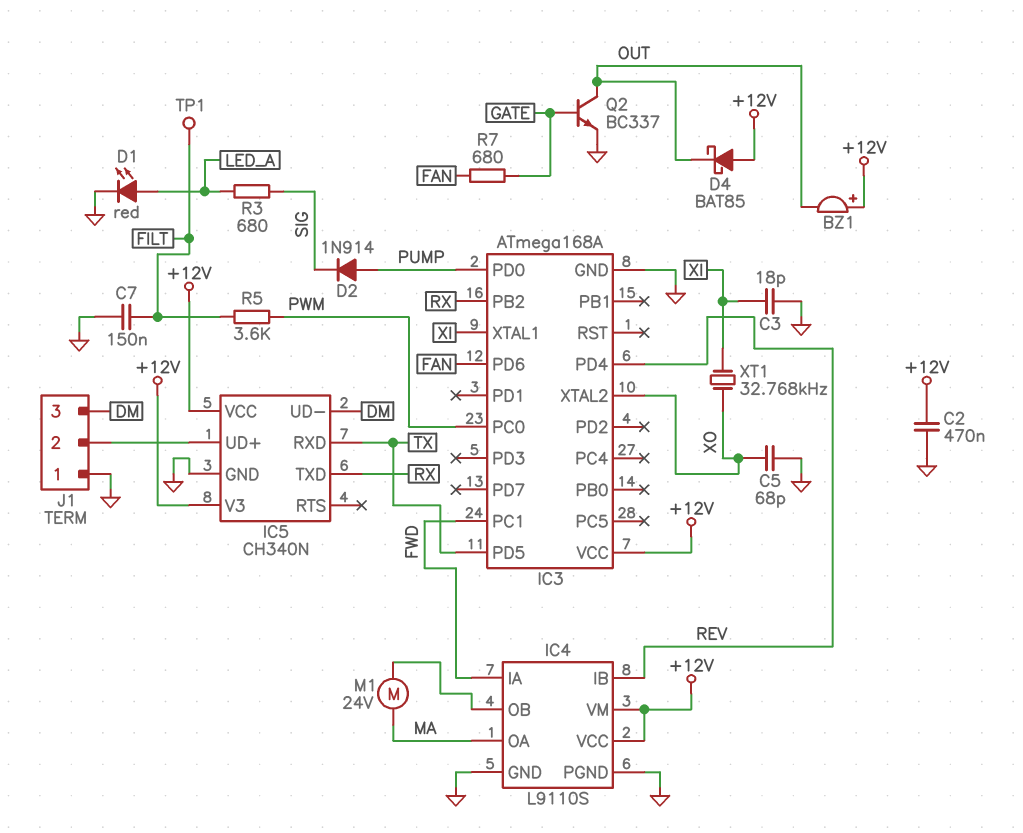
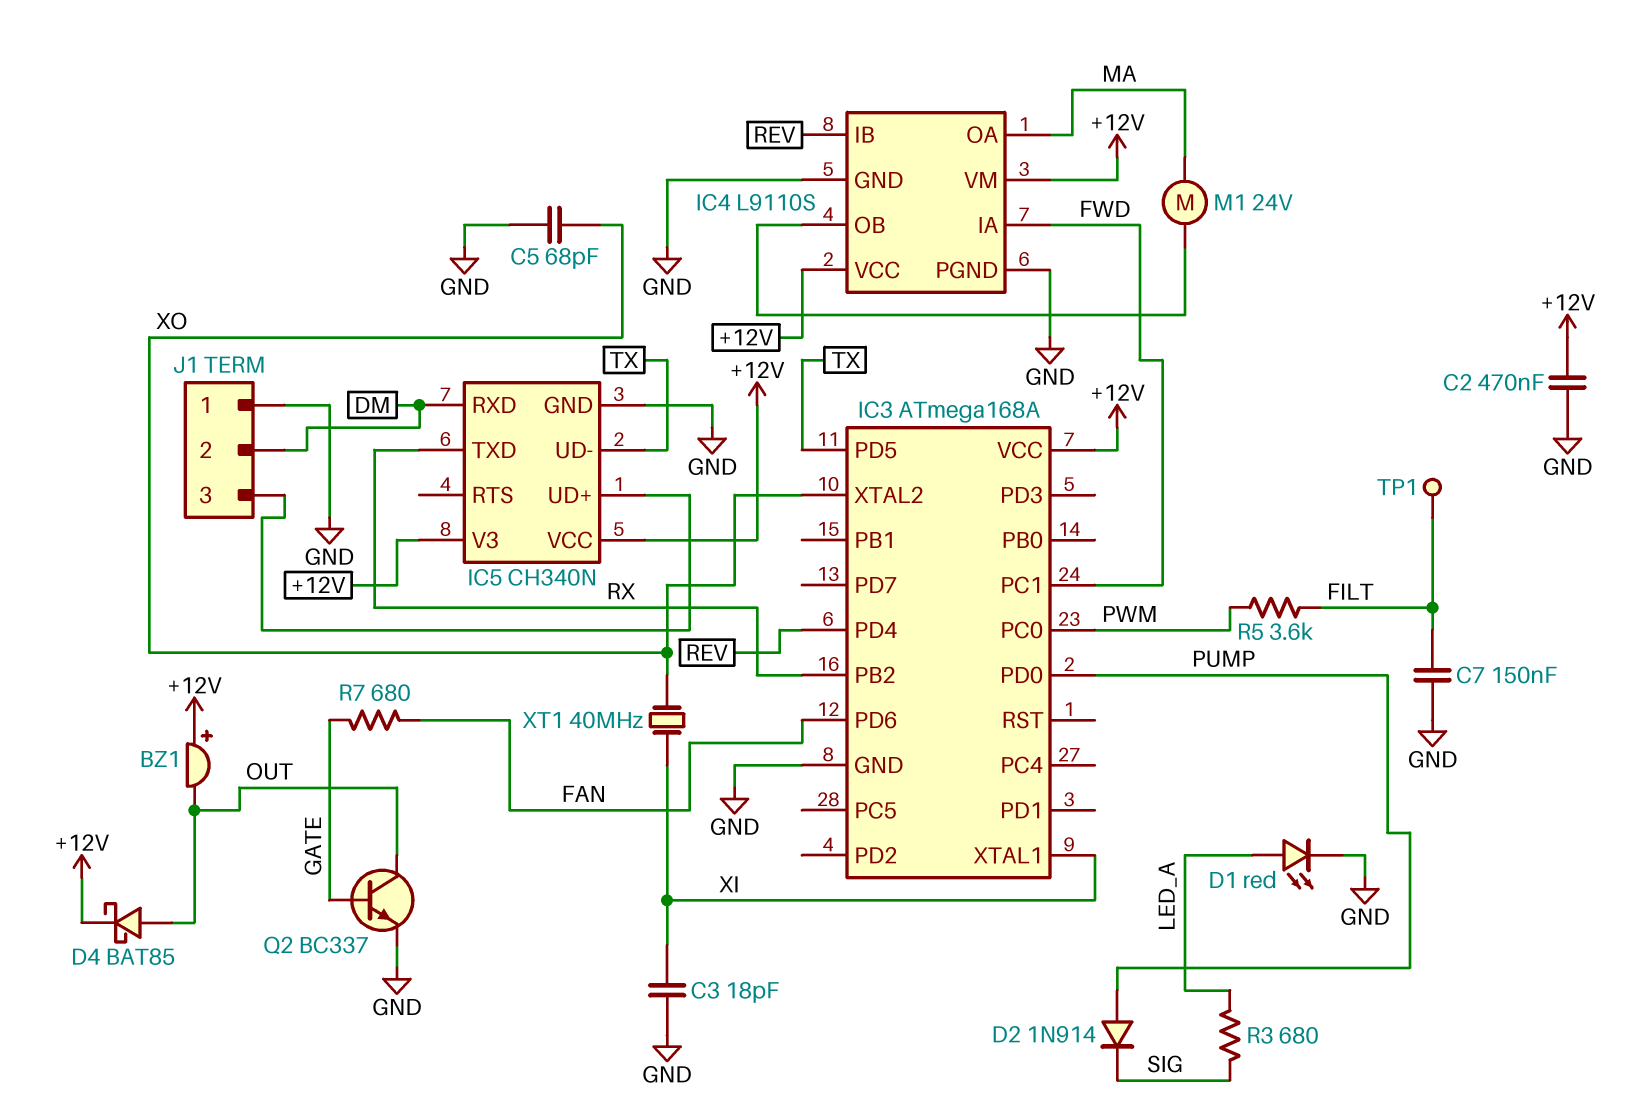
D4: schottky BAT85 (A +12V, K OUT) -> schottky BAT85 (A OUT, K +12V)
IC5 pin RXD: TX -> DM
IC5 pin UD-: DM -> TX
J1 pin 2: IC5/UD+ -> DM
J1 pin 3: DM -> IC5/UD+
XT1: 32.768kHz (XI, XO) -> 40MHz (XI, XO)

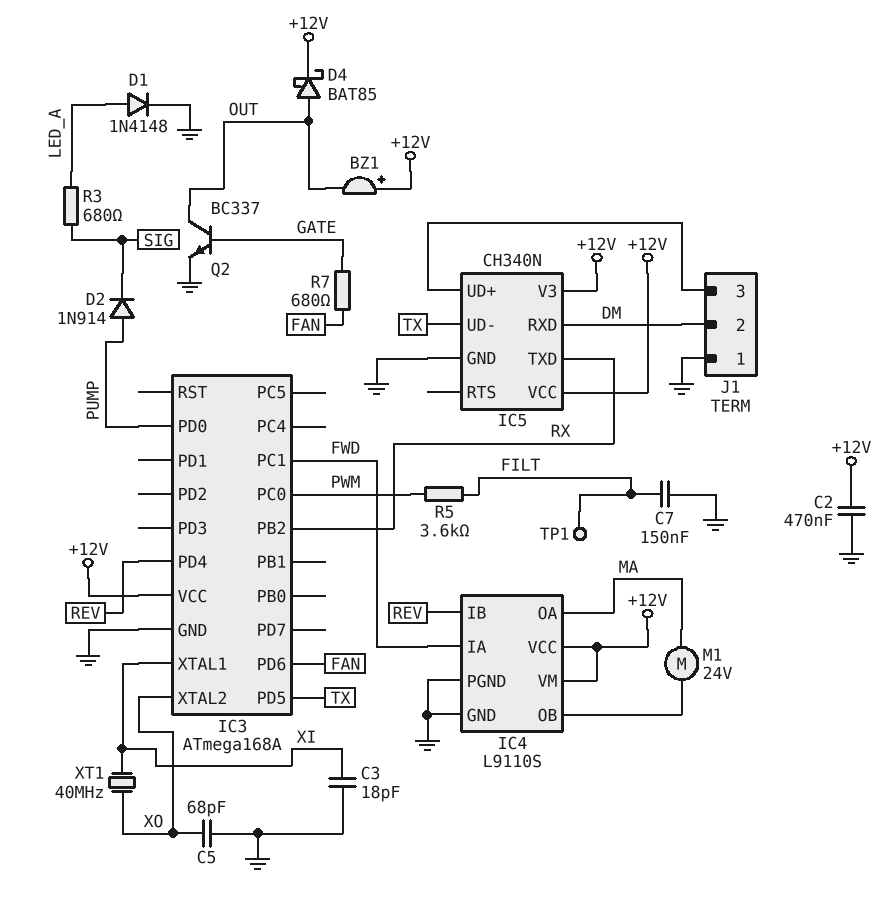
D1: LED red (A LED_A, K GND) -> diode 1N4148 (A LED_A, K GND)

